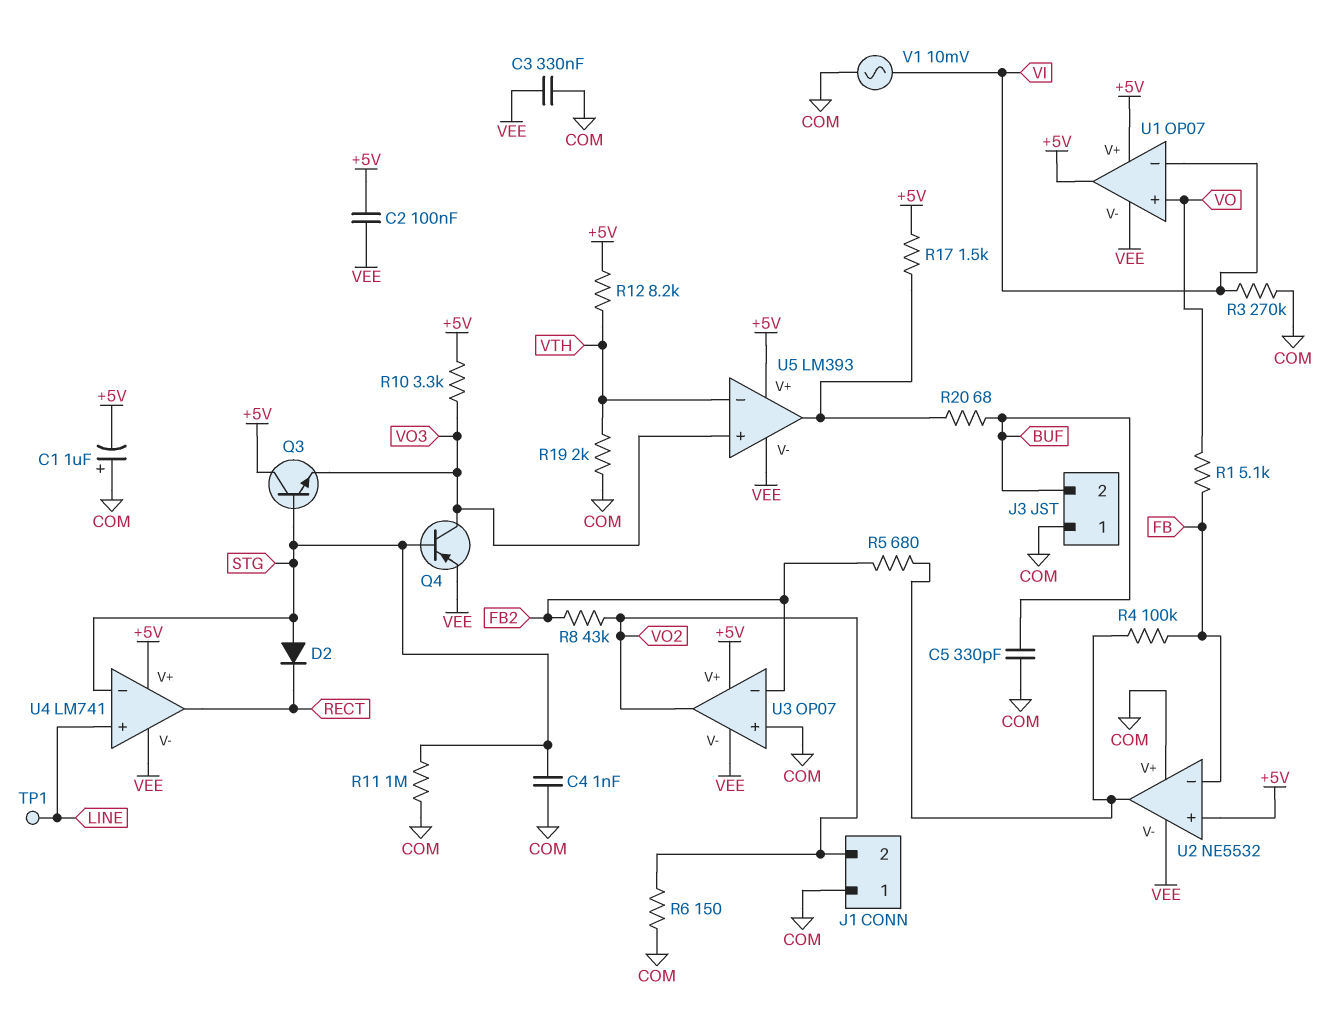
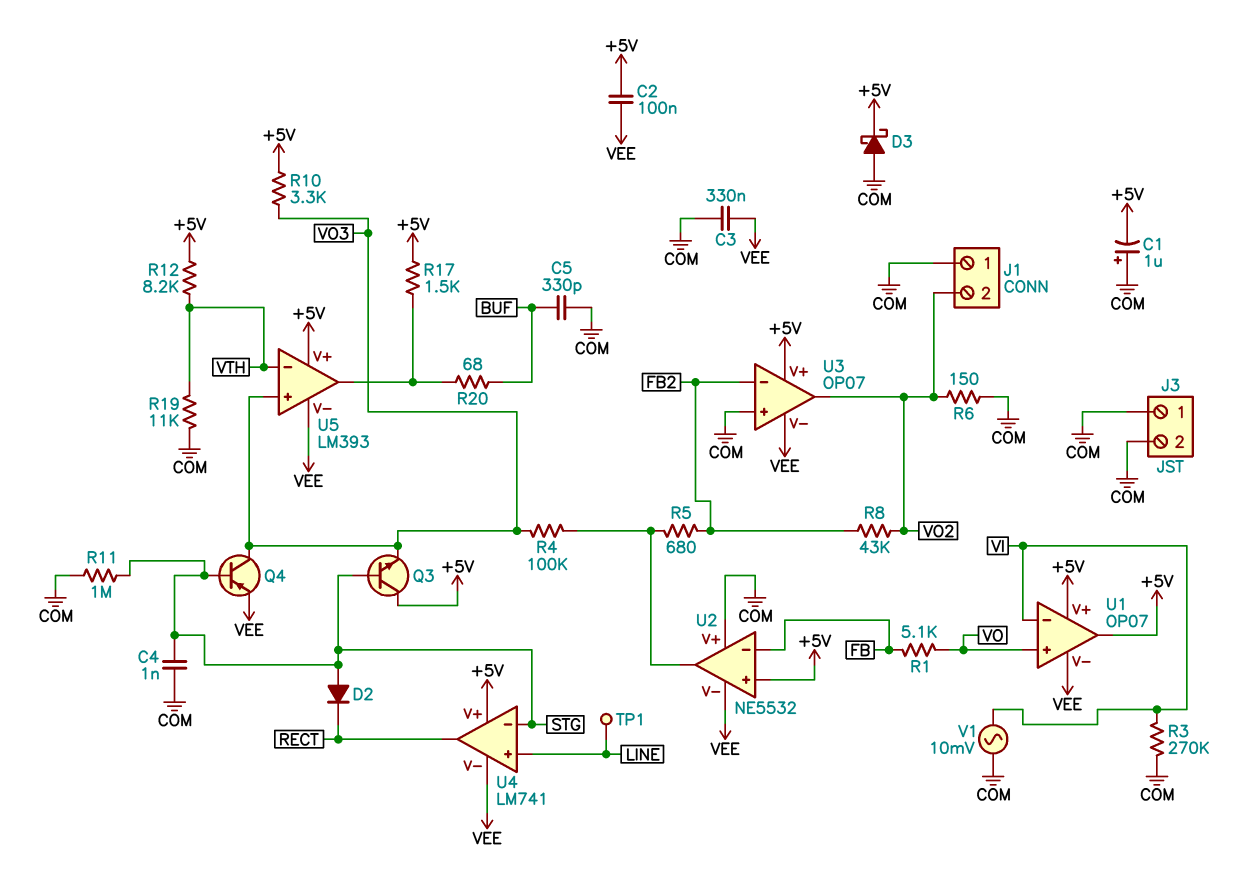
D3: none -> schottky (A COM, K +5V)
J3 pin 2: BUF -> COM
R4: 100k (FB, U2/out) -> 100k (U2/out, VO3)
R19: 2k (COM, VTH) -> 11k (COM, VTH)

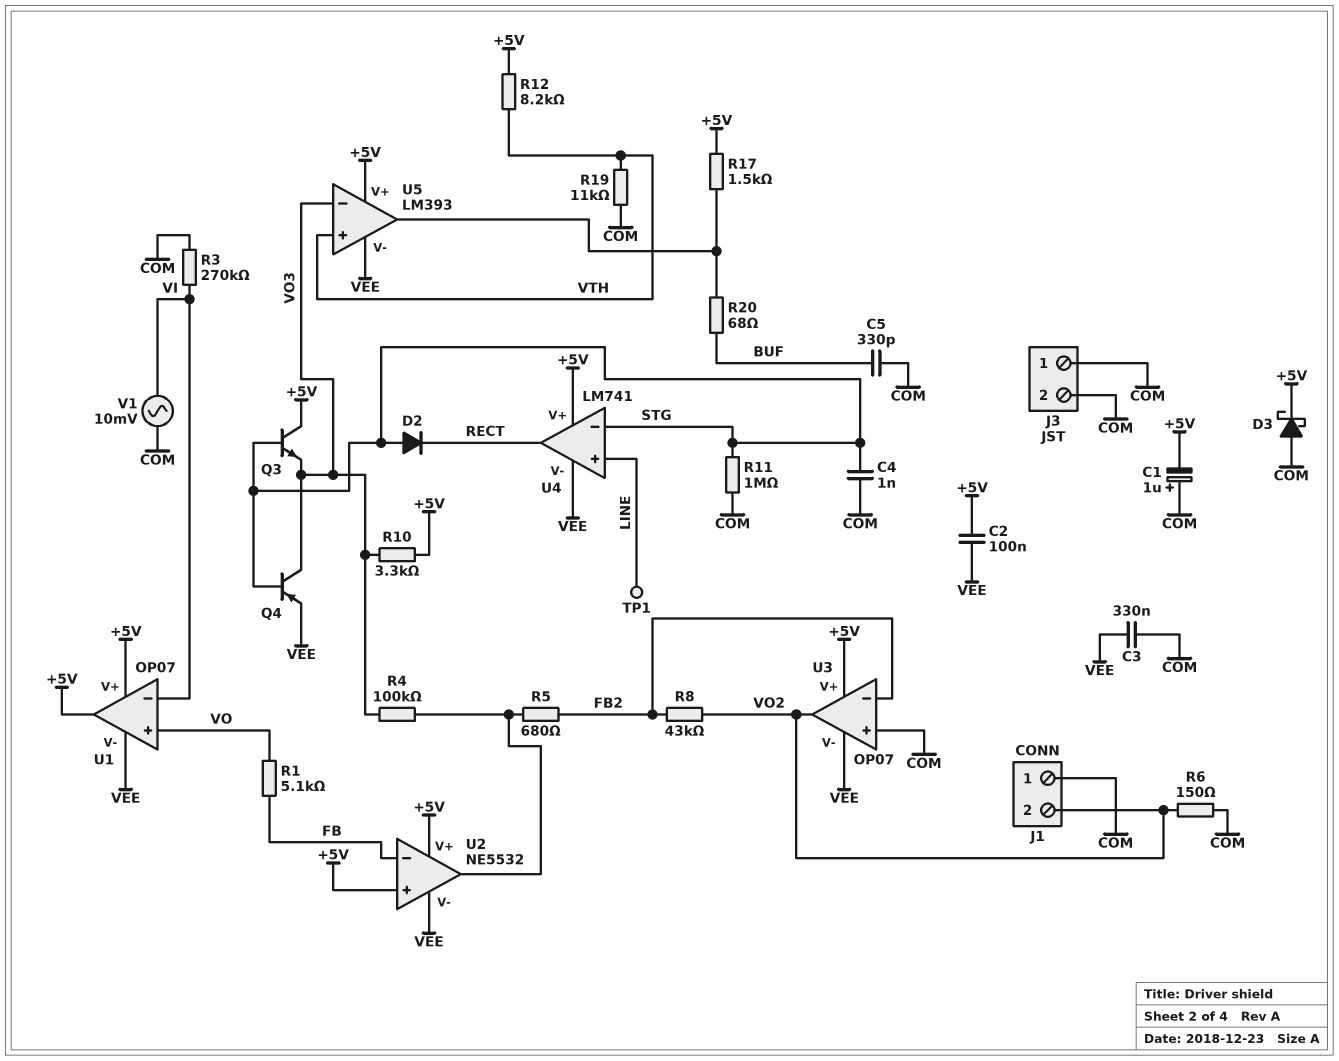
U2 pin V+: COM -> +5V
U5 pin in+: VO3 -> VTH
U5 pin in-: VTH -> VO3

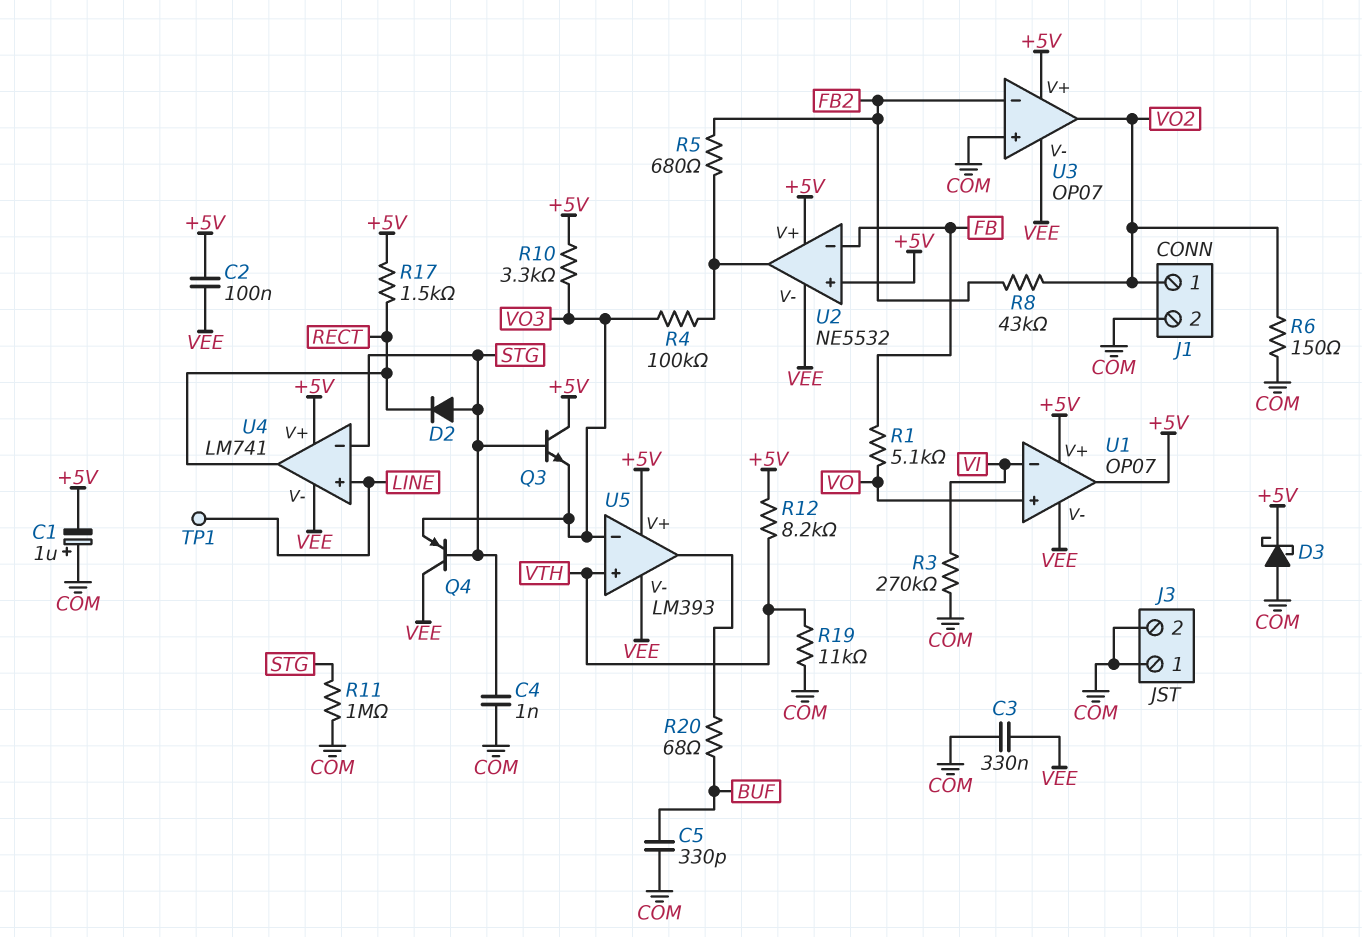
J1 pin 1: COM -> VO2
J1 pin 2: VO2 -> COM
Q4: PNP (B STG, C VO3, E VEE) -> PNP (B STG, C VEE, E VO3)
R17: 1.5k (+5V, U5/out) -> 1.5k (+5V, RECT)
V1: AC 10mV (COM, VI) -> none

